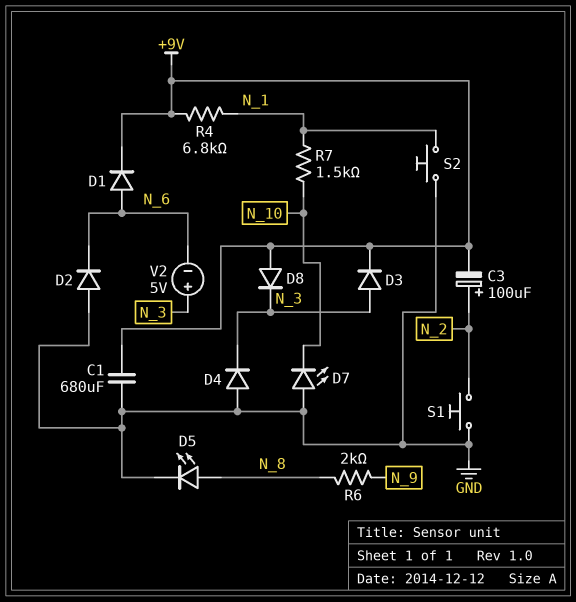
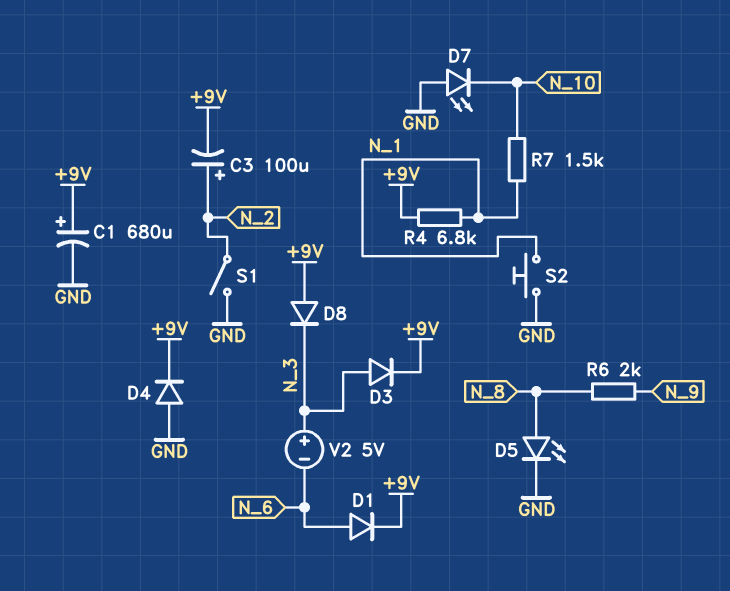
C1: 680uF (+9V, GND) -> 680uF (plus +9V, minus GND)
D2: diode (A GND, K N_6) -> none
D4: diode (A GND, K N_3) -> diode (A GND, K +9V)
S1: button (GND, N_2) -> switch (GND, N_2)

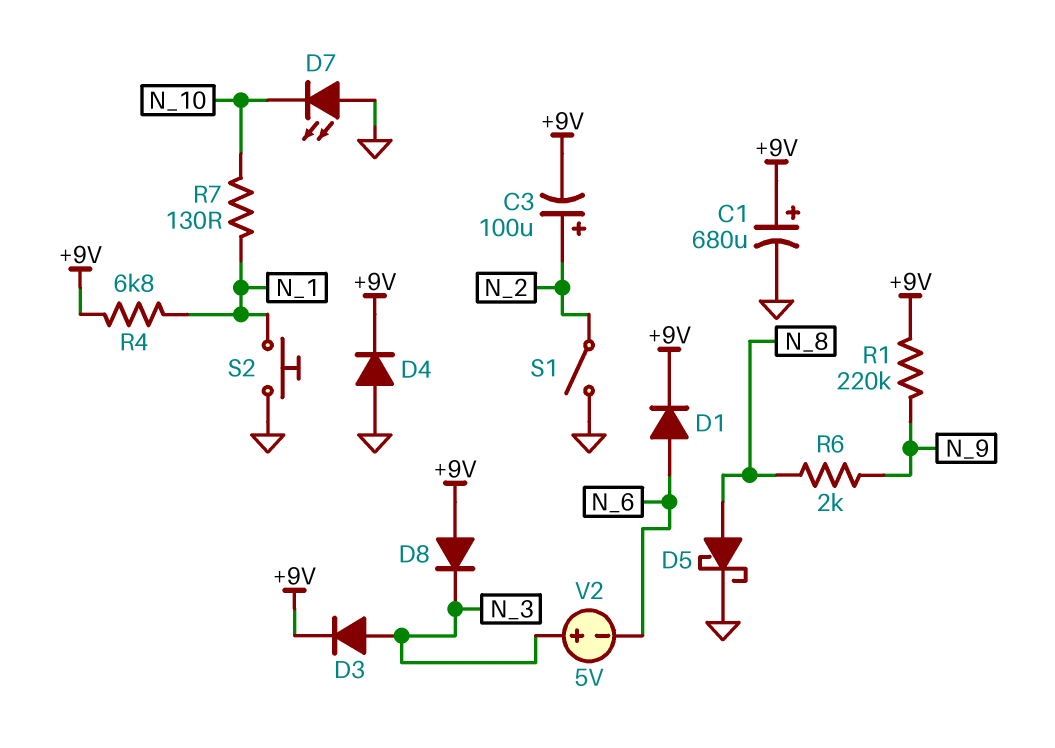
D5: LED (A N_8, K GND) -> schottky (A N_8, K GND)
R1: none -> 220k (+9V, N_9)
R7: 1.5k (N_1, N_10) -> 130 (N_1, N_10)

